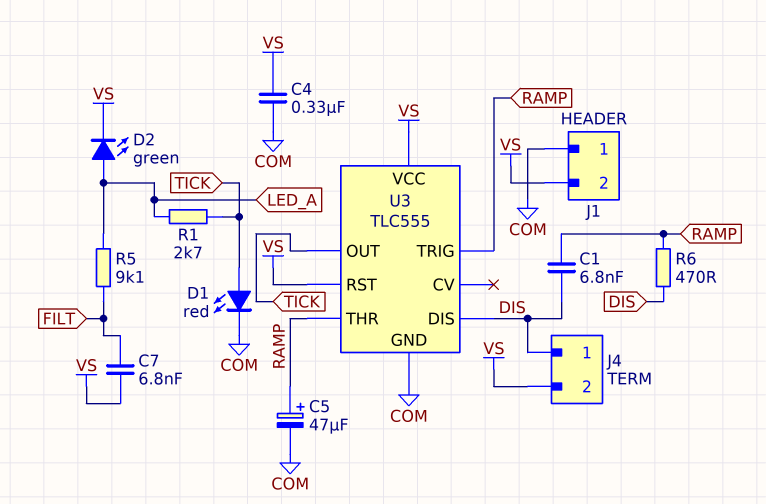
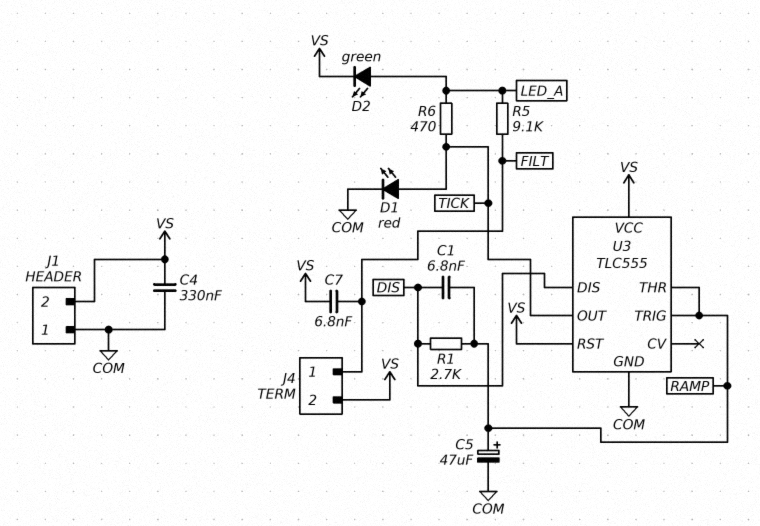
J4 pin 1: DIS -> FILT
R1: 2.7k (LED_A, TICK) -> 2.7k (DIS, RAMP)
R6: 470 (DIS, RAMP) -> 470 (LED_A, TICK)

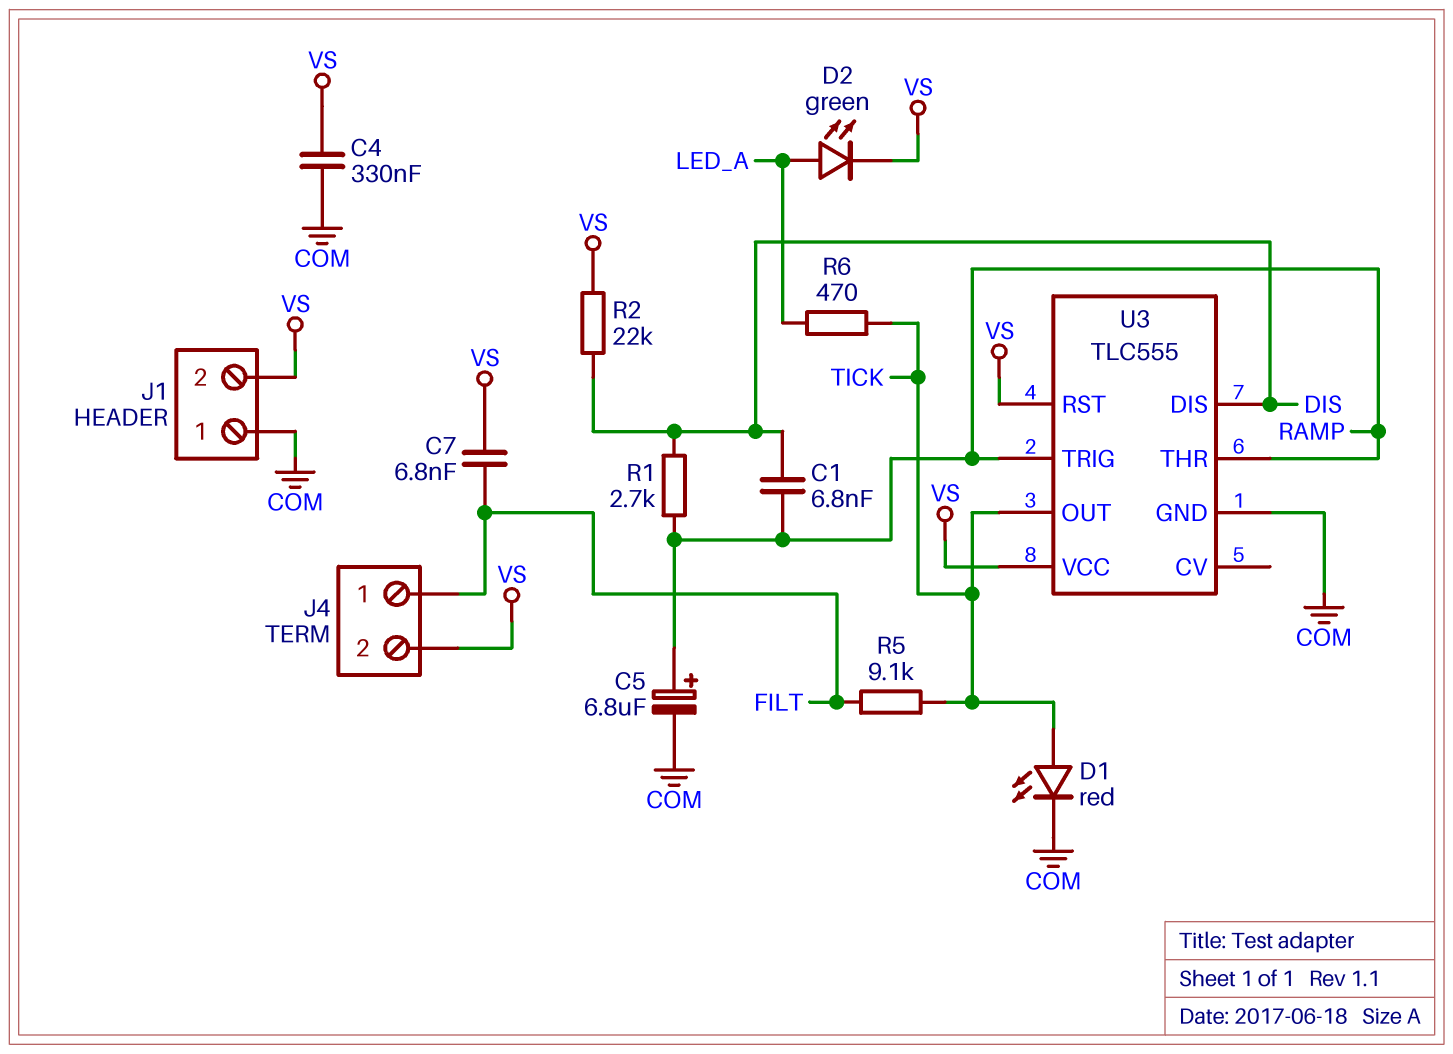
C5: 47uF (plus RAMP, minus COM) -> 6.8uF (plus RAMP, minus COM)
R2: none -> 22k (DIS, VS)
R5: 9.1k (FILT, LED_A) -> 9.1k (FILT, TICK)

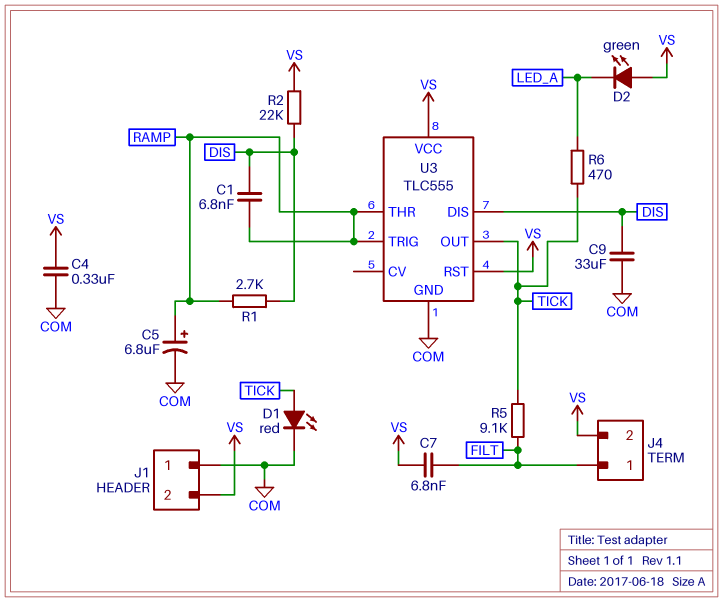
C9: none -> 33uF (COM, DIS)
D2: LED green (A LED_A, K VS) -> LED green (A VS, K LED_A)

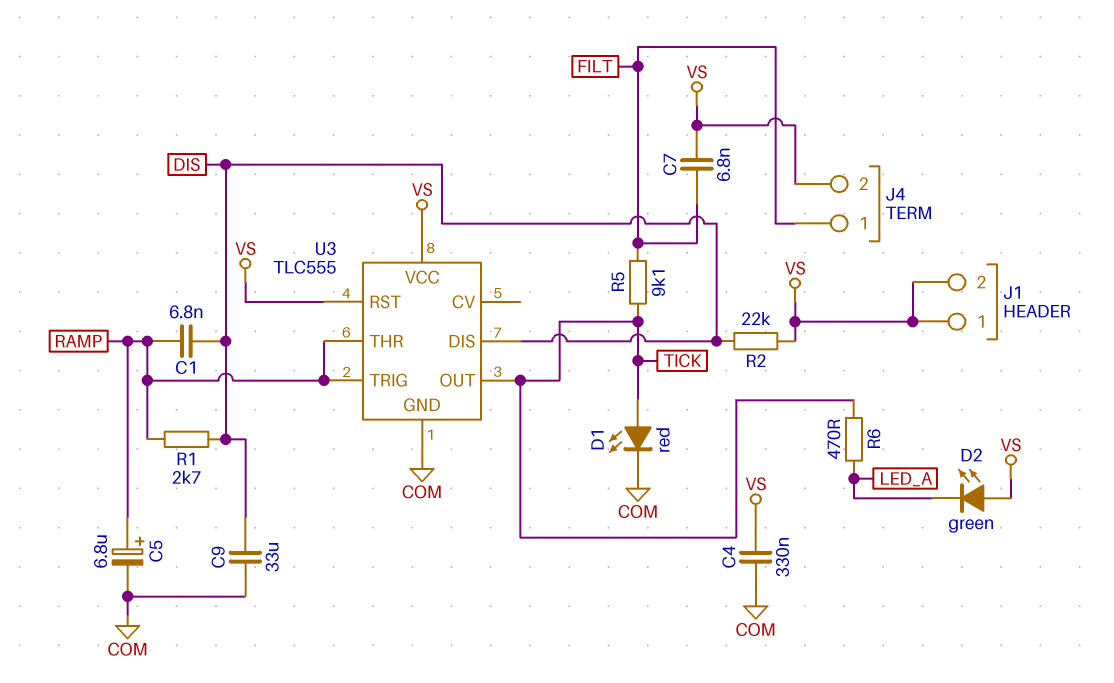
J1 pin 1: COM -> VS

